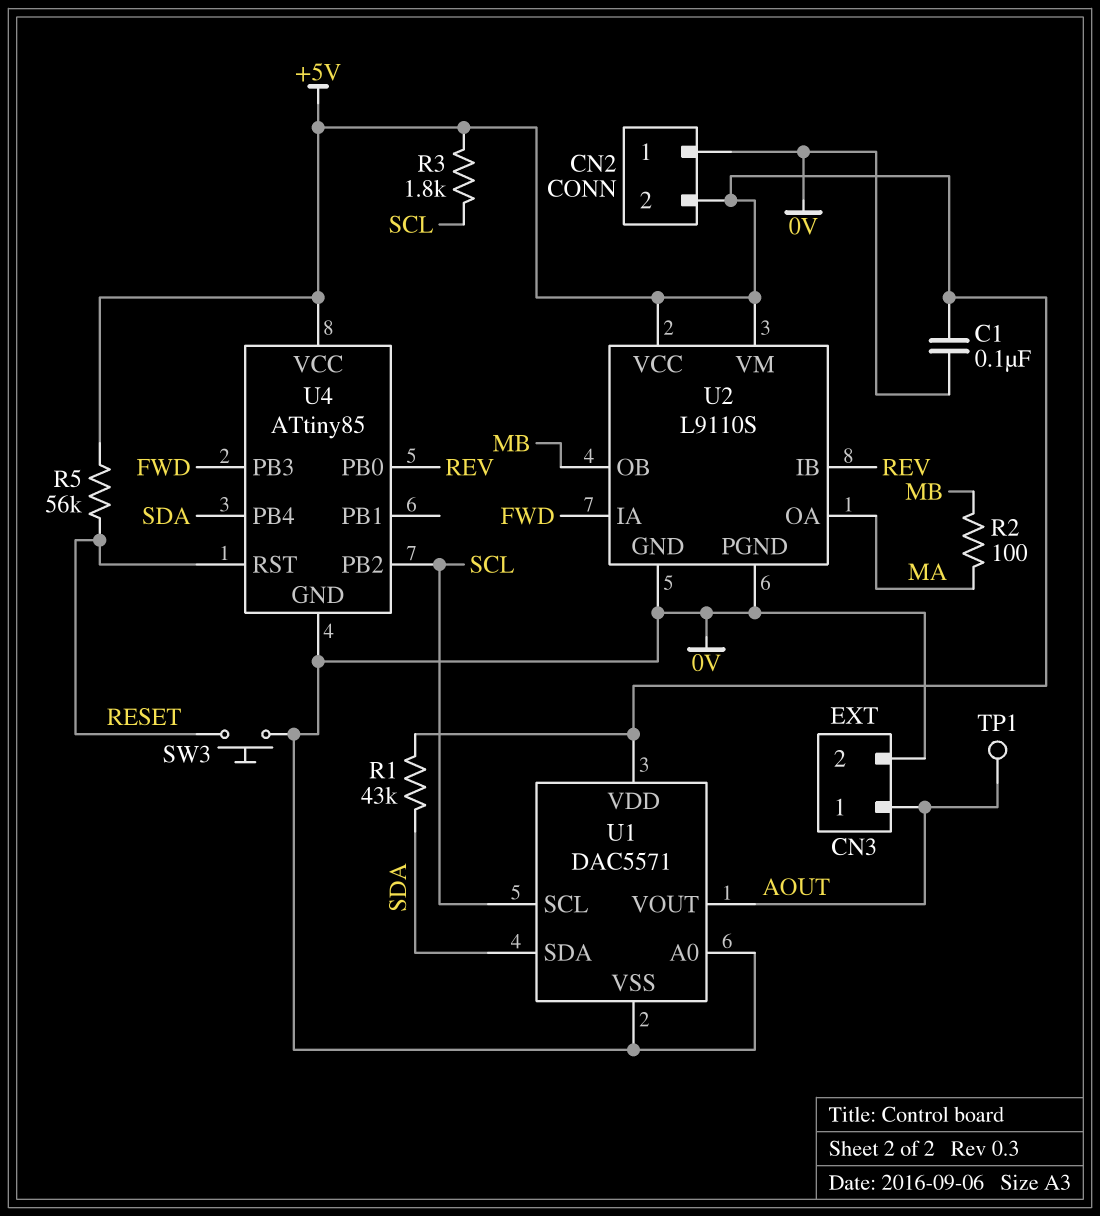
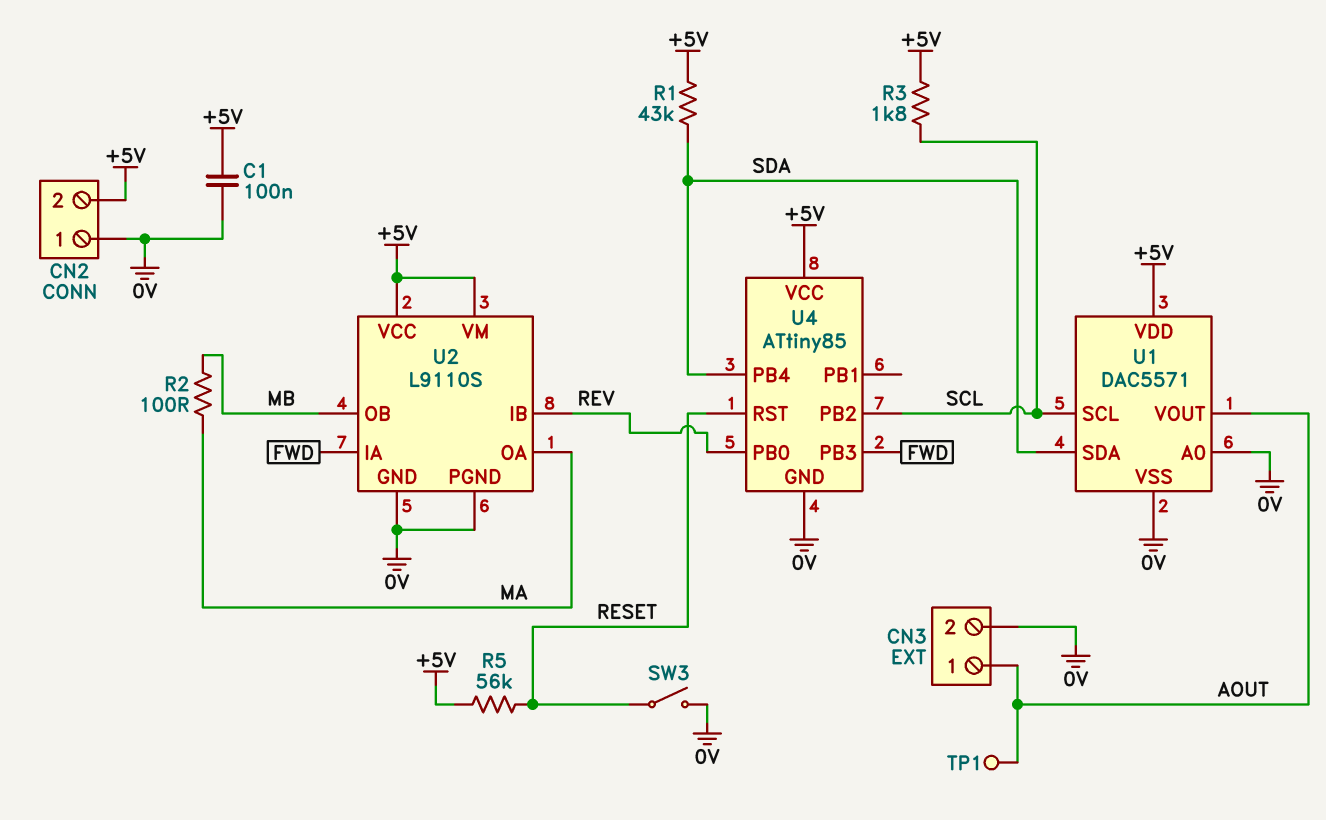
SW3: button (0V, RESET) -> switch (0V, RESET)

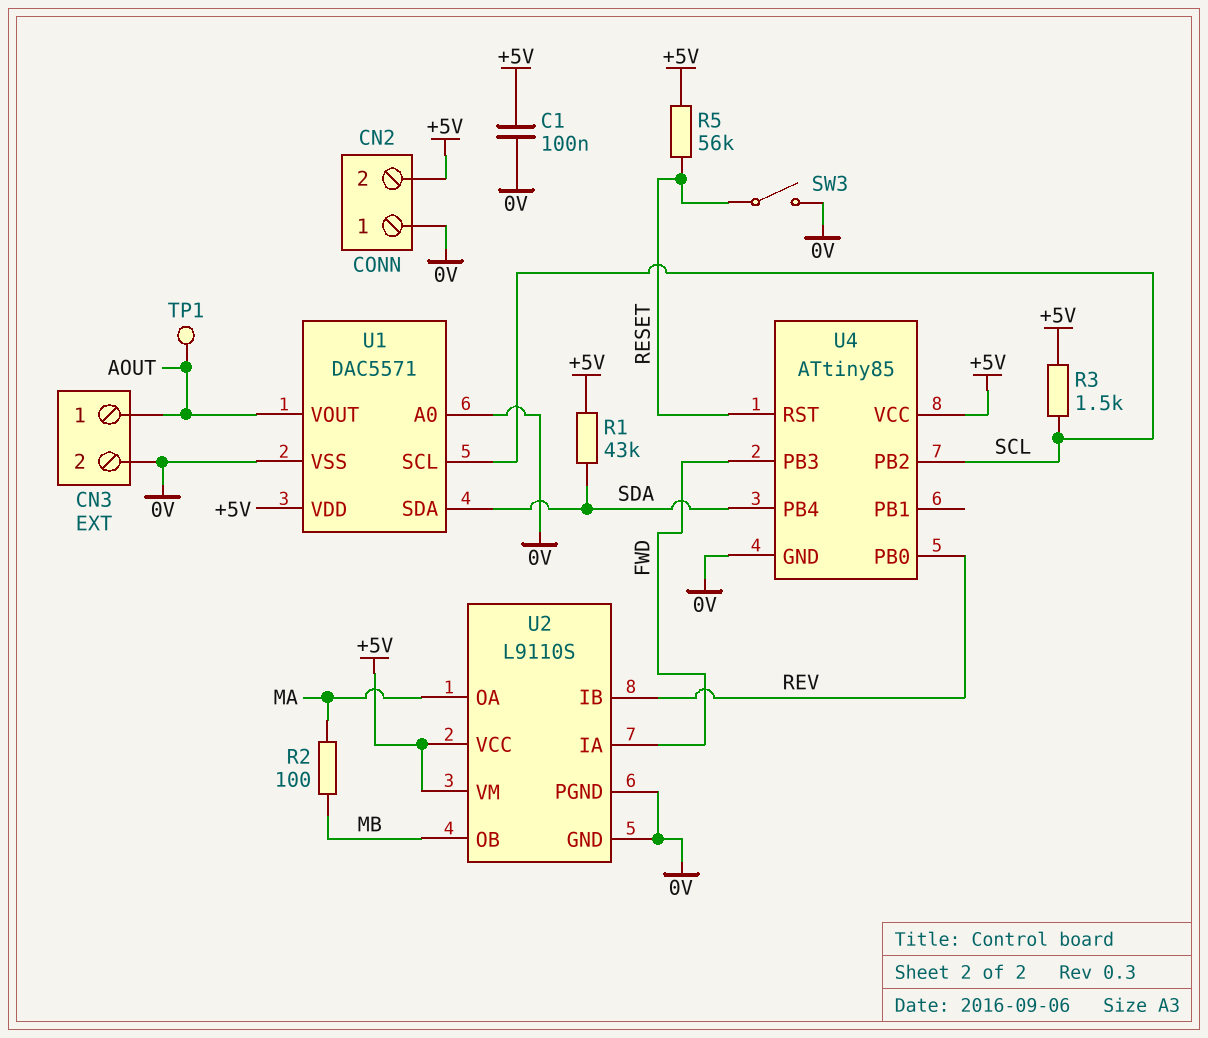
R3: 1.8k (+5V, SCL) -> 1.5k (+5V, SCL)

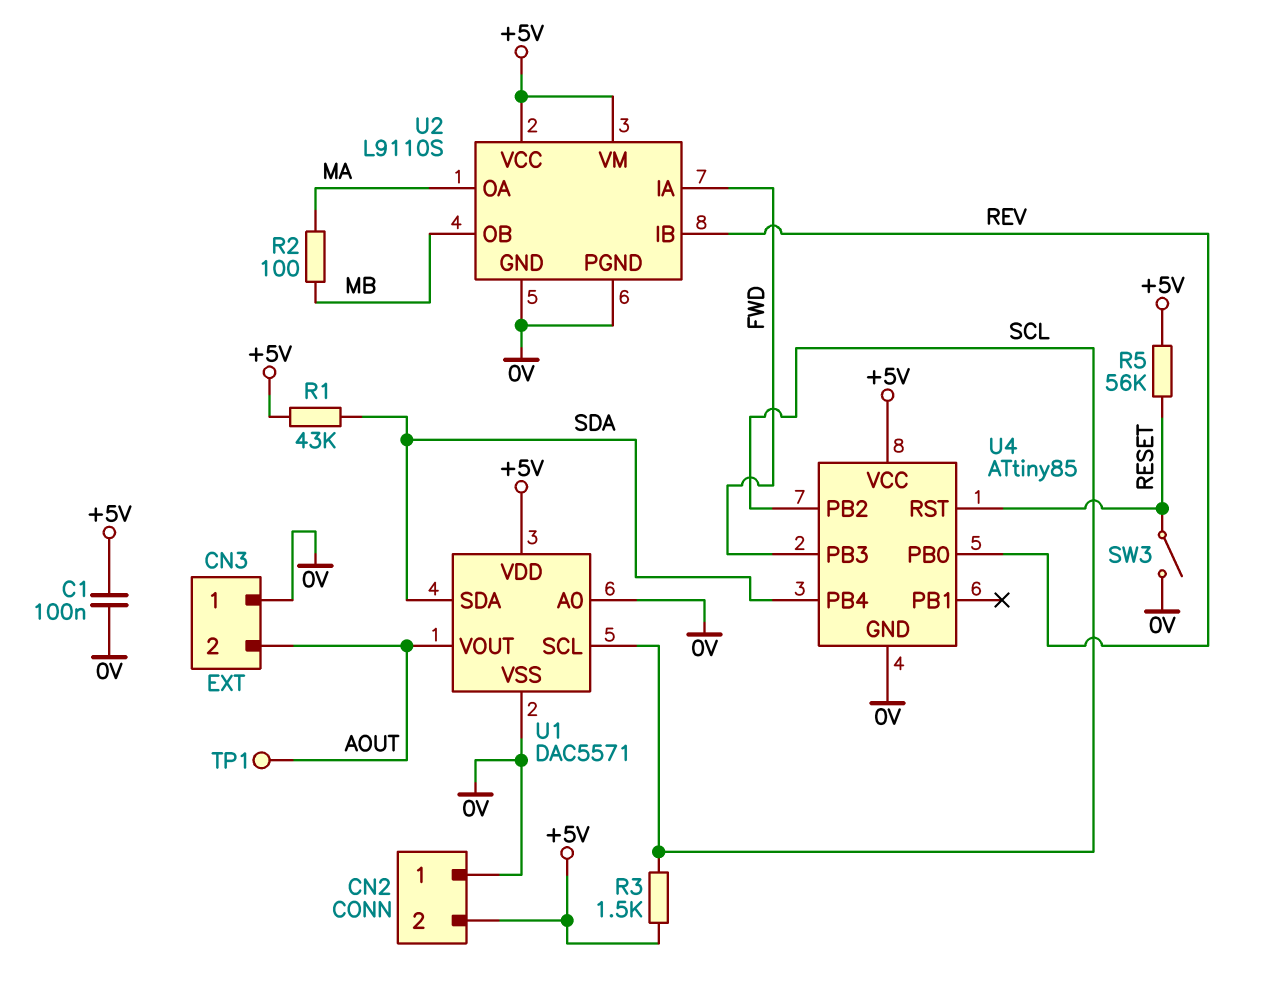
CN3 pin 1: AOUT -> 0V
CN3 pin 2: 0V -> AOUT

